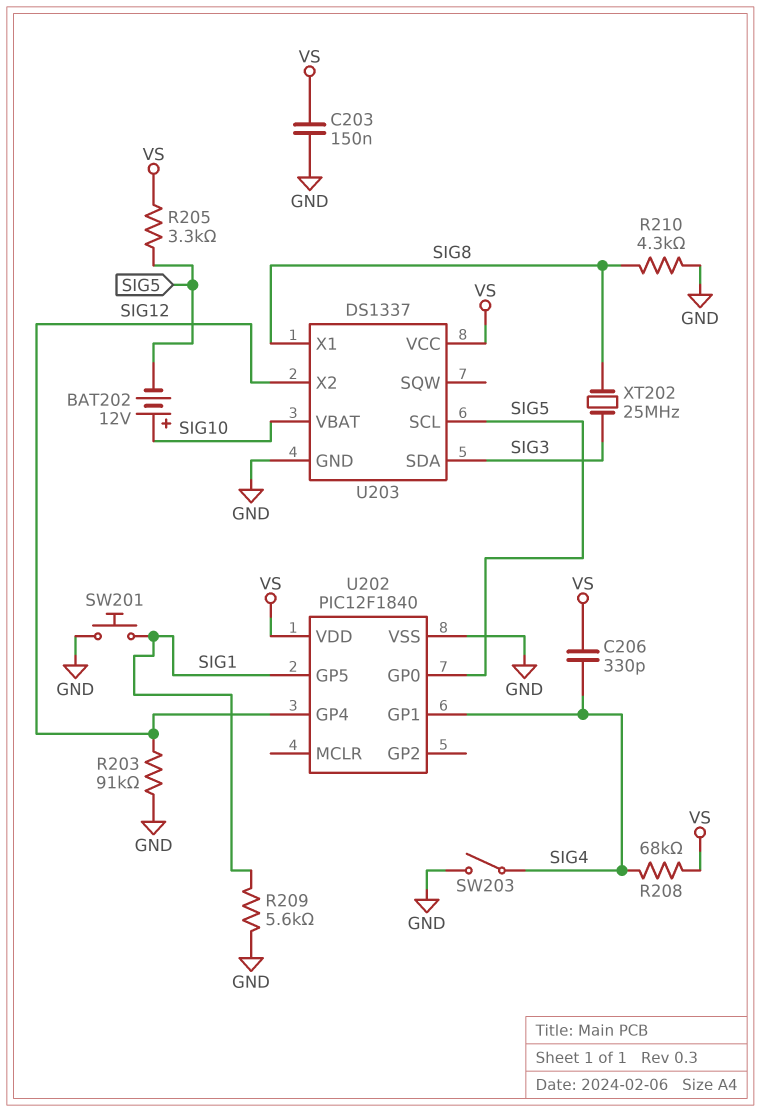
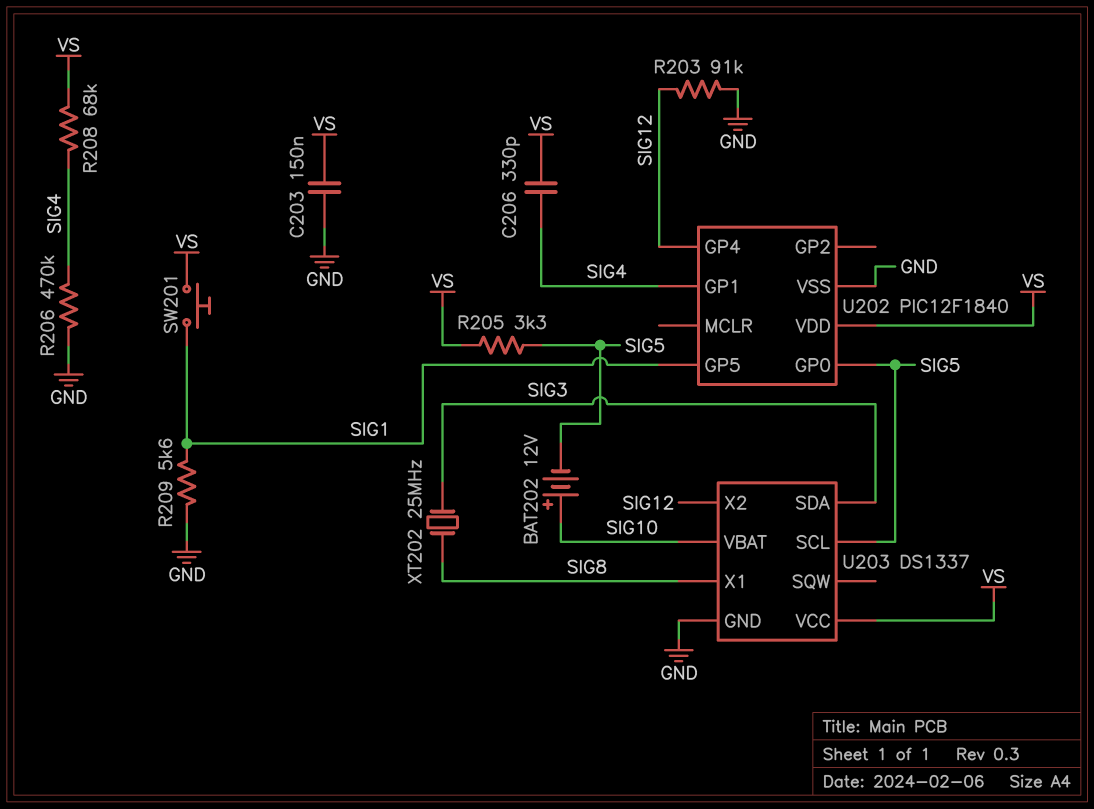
R206: none -> 470k (GND, SIG4)
R210: 4.3k (GND, SIG8) -> none
SW201: button (GND, SIG1) -> button (SIG1, VS)
SW203: switch (GND, SIG4) -> none

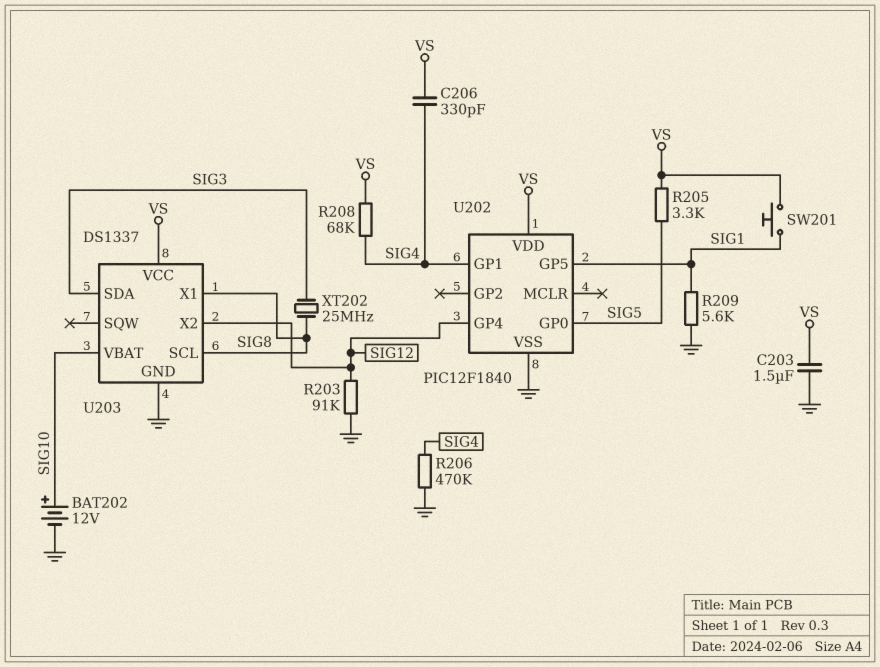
BAT202: 12V (plus SIG10, minus SIG5) -> 12V (plus SIG10, minus GND)
C203: 150nF (GND, VS) -> 1.5uF (GND, VS)
U203 pin SCL: SIG5 -> SIG8

